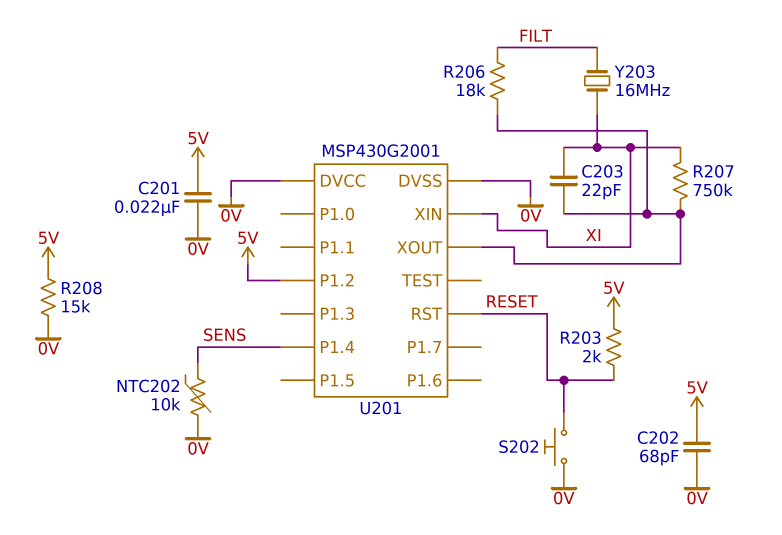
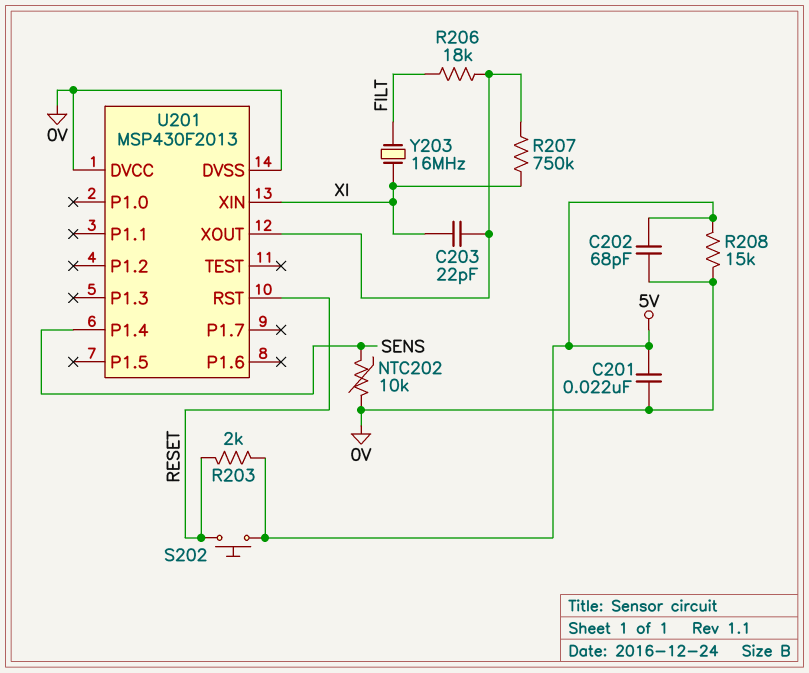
S202: button (0V, RESET) -> button (5V, RESET)
U201: MSP430G2001 -> MSP430F2013
U201 pin P1.2: 5V -> none

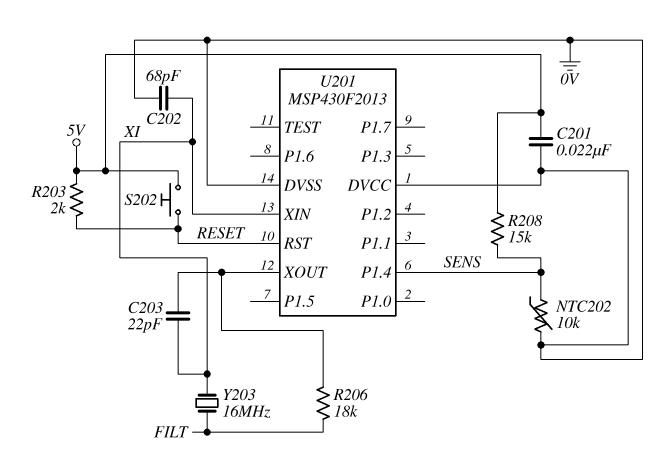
C202: 68pF (0V, 5V) -> 68pF (0V, XI)
R207: 750k (U201/XOUT, XI) -> none
R208: 15k (0V, 5V) -> 15k (5V, SENS)

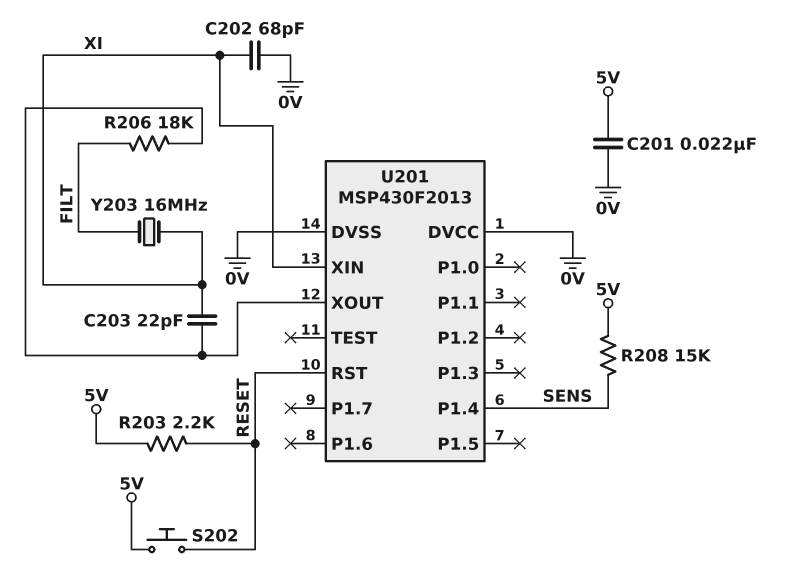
NTC202: 10k (0V, SENS) -> none
R203: 2k (5V, RESET) -> 2.2k (5V, RESET)

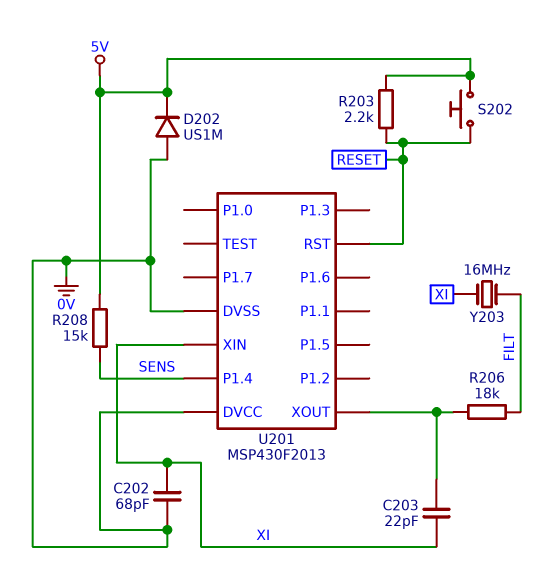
C201: 22nF (0V, 5V) -> none
D202: none -> diode US1M (A 0V, K 5V)

